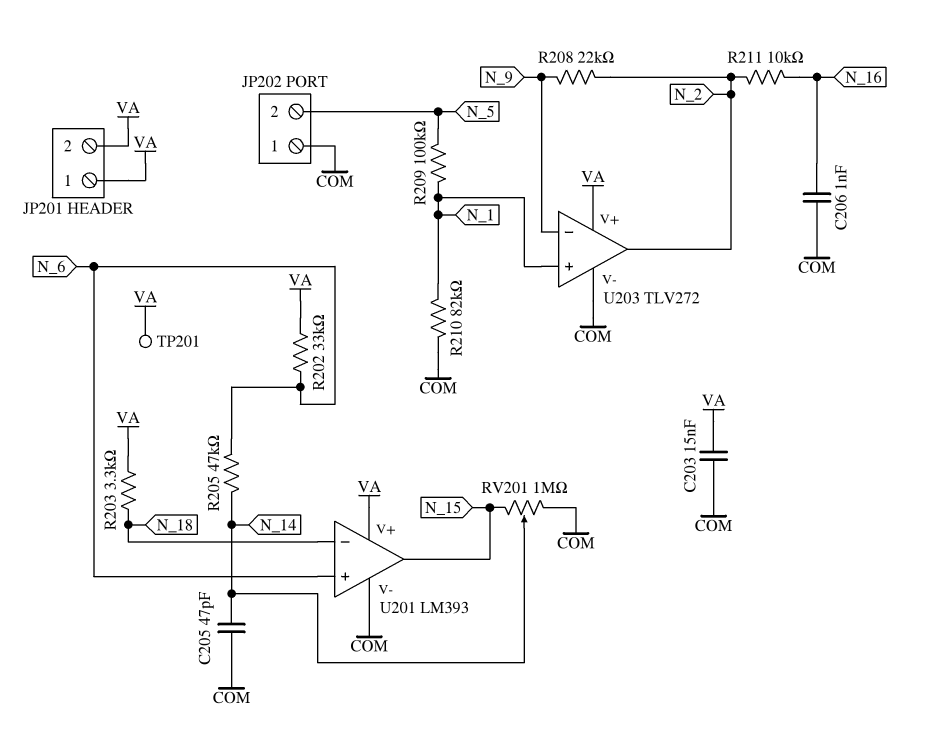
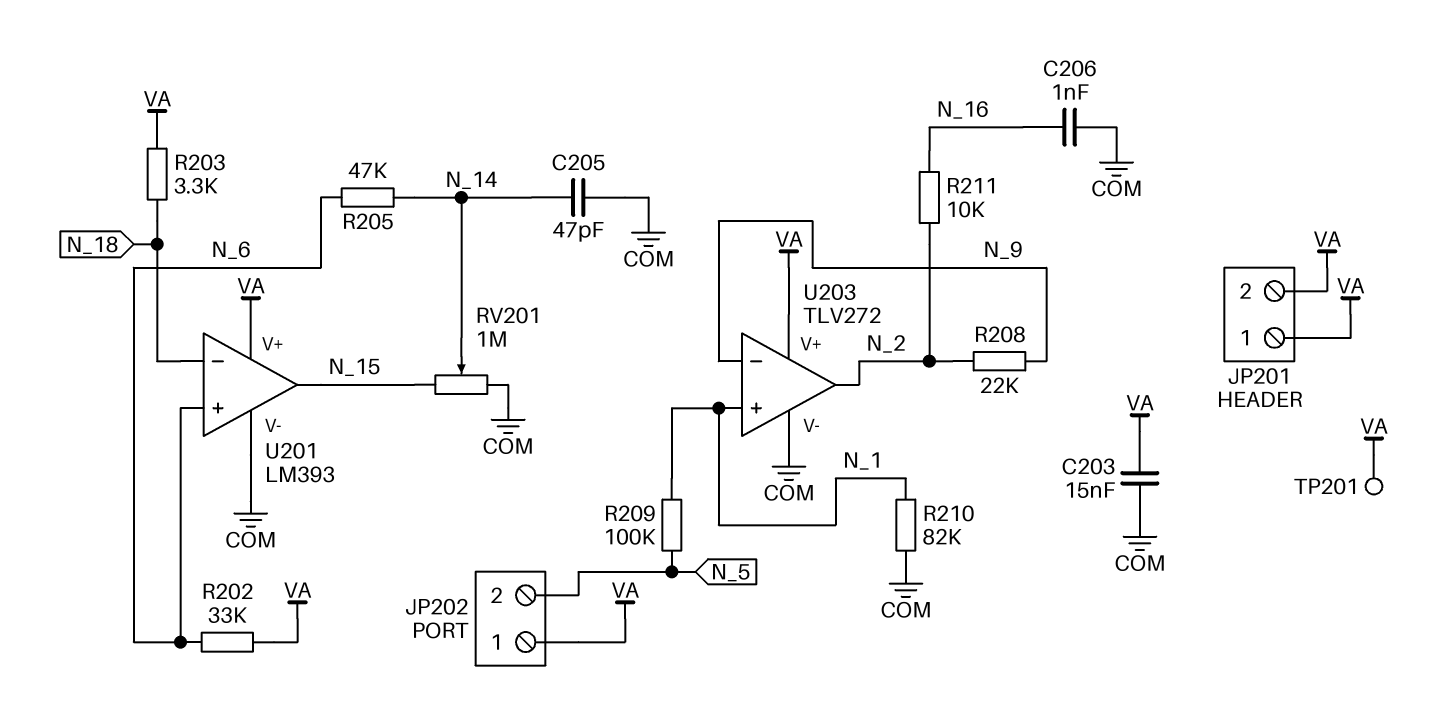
JP202 pin 1: COM -> VA

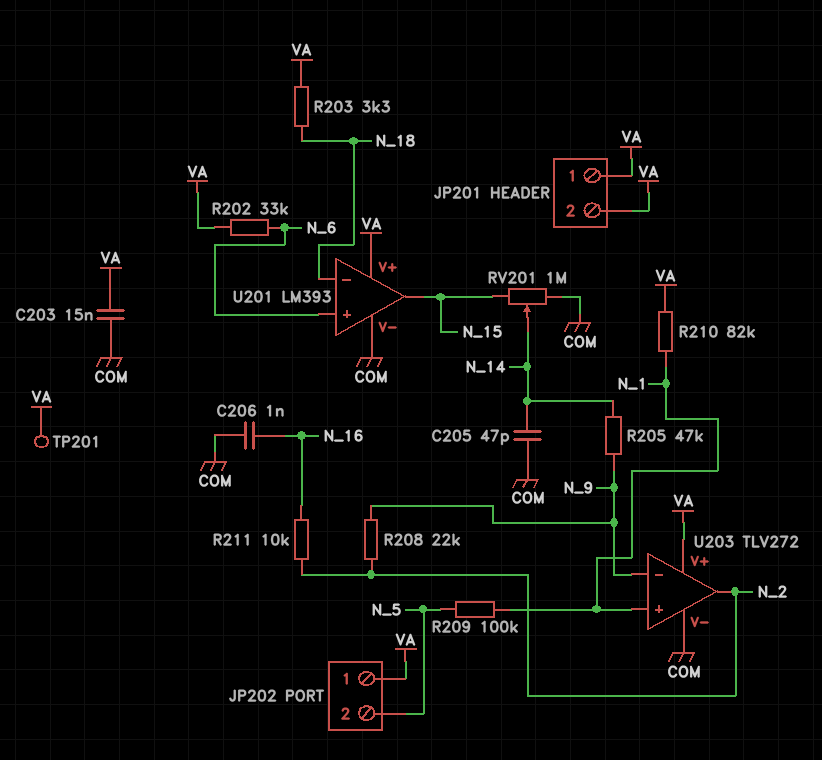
R205: 47k (N_6, N_14) -> 47k (N_9, N_14)
R210: 82k (COM, N_1) -> 82k (N_1, VA)

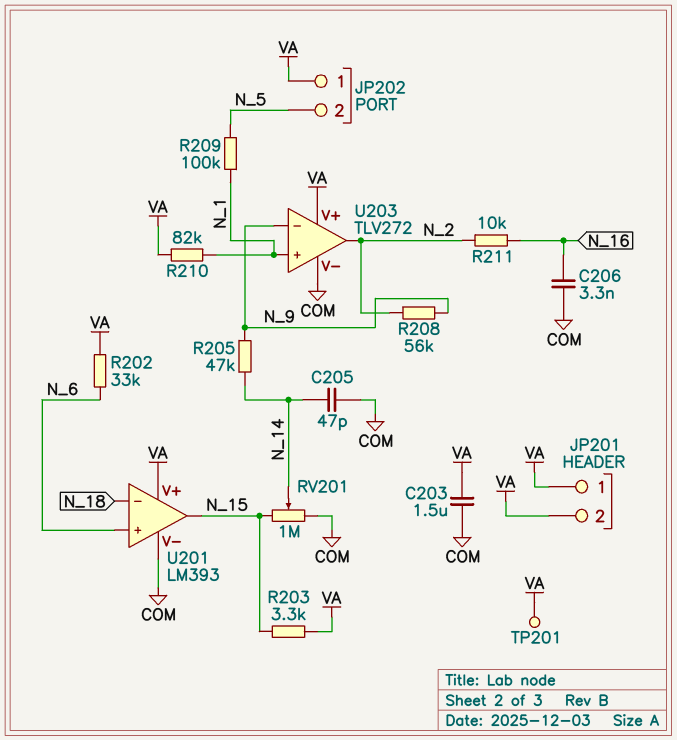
C203: 15nF (COM, VA) -> 1.5uF (COM, VA)
C206: 1nF (COM, N_16) -> 3.3nF (COM, N_16)
R203: 3.3k (N_18, VA) -> 3.3k (N_15, VA)
R208: 22k (N_2, N_9) -> 56k (N_2, N_9)

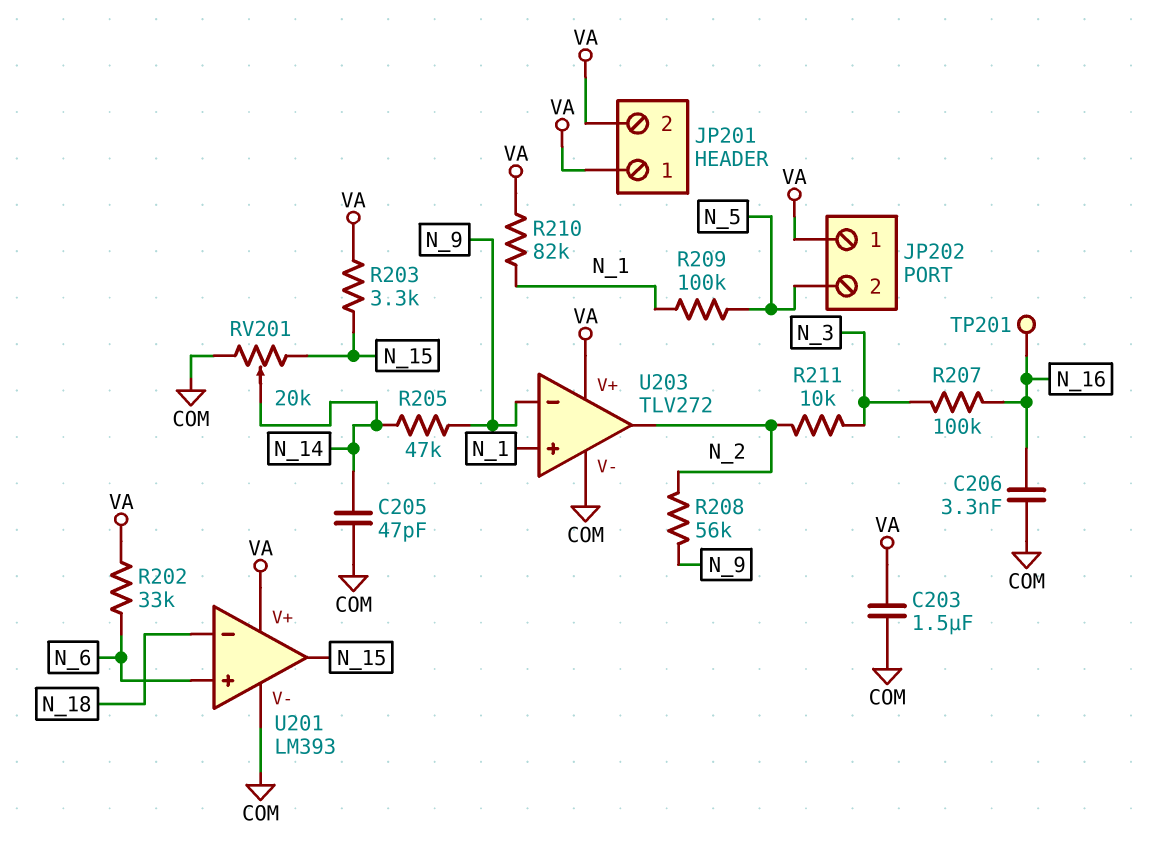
R207: none -> 100k (N_3, N_16)
R211: 10k (N_2, N_16) -> 10k (N_2, N_3)
RV201: 1M (COM, N_15, wiper N_14) -> 20k (COM, N_15, wiper N_14)
TP201: test point (VA) -> test point (N_16)

